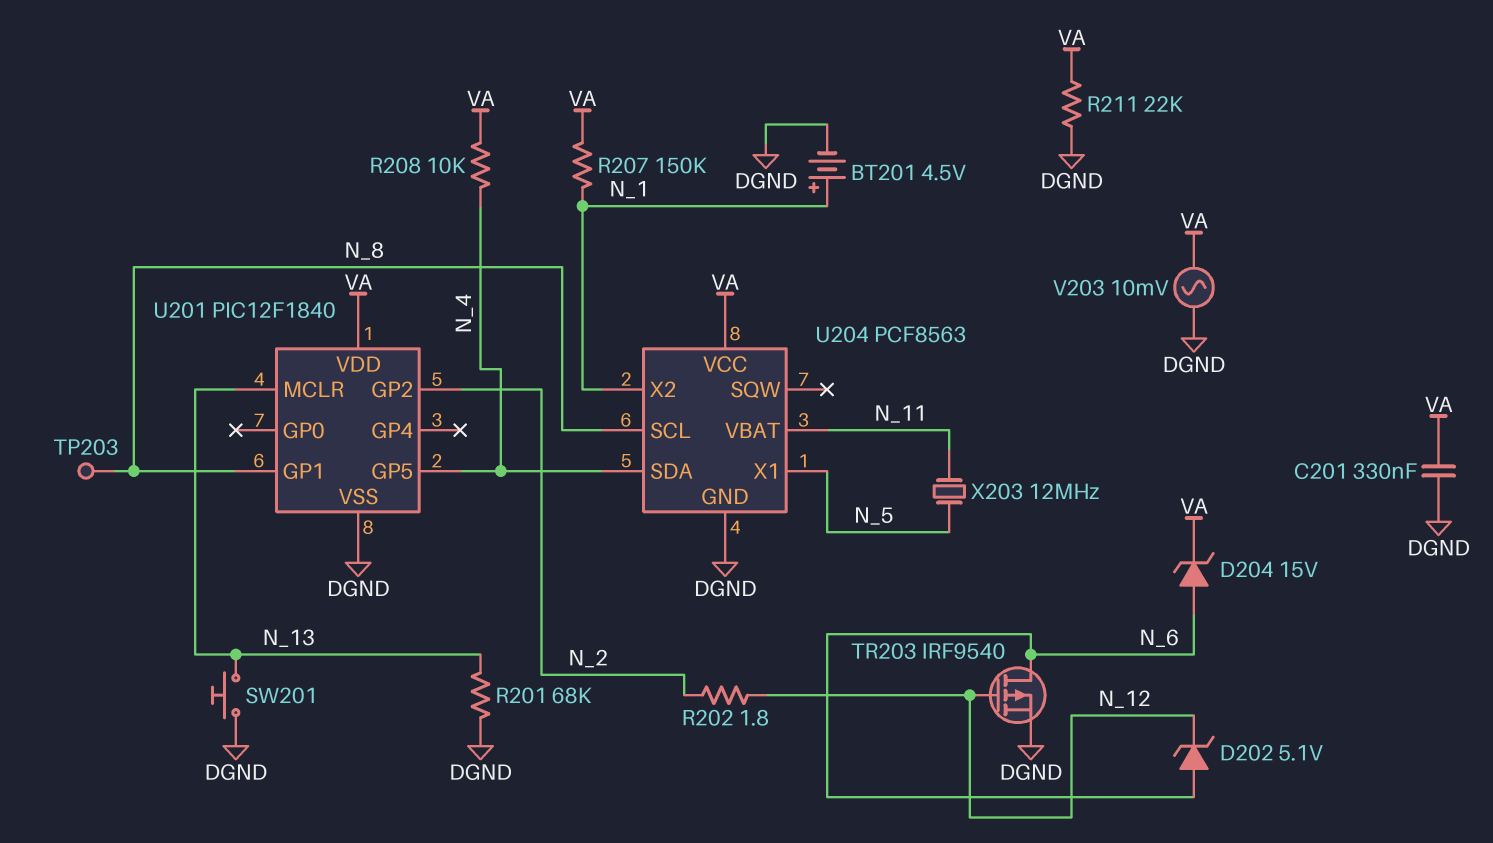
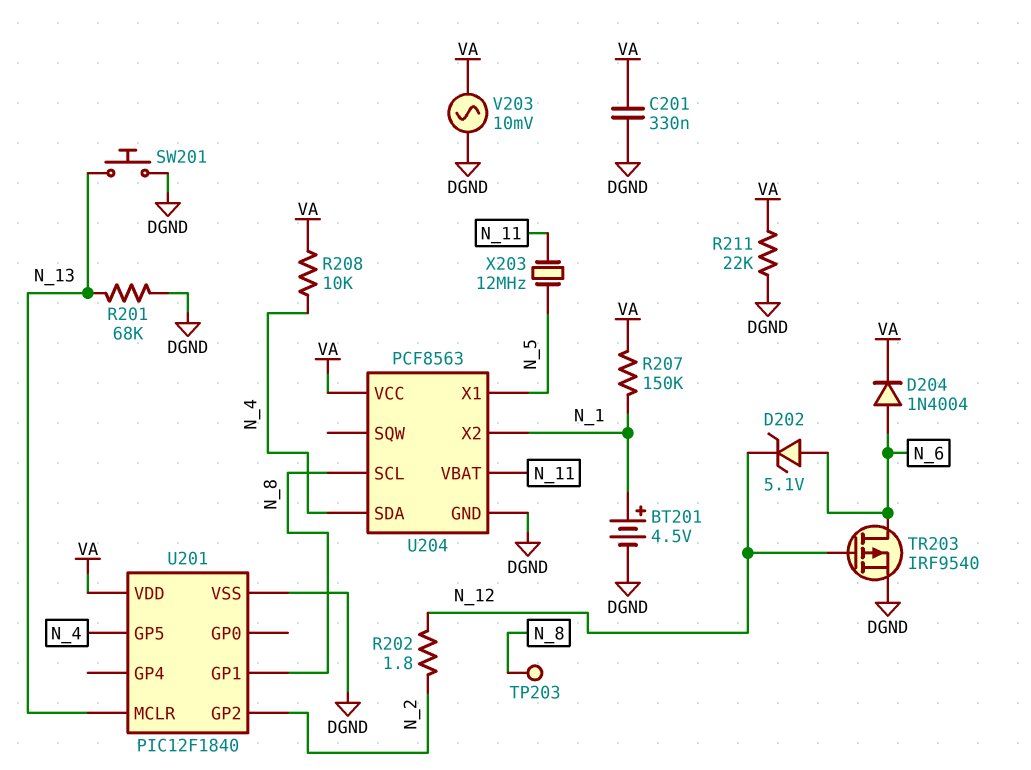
D204: zener 15V (A N_6, K VA) -> diode 1N4004 (A N_6, K VA)

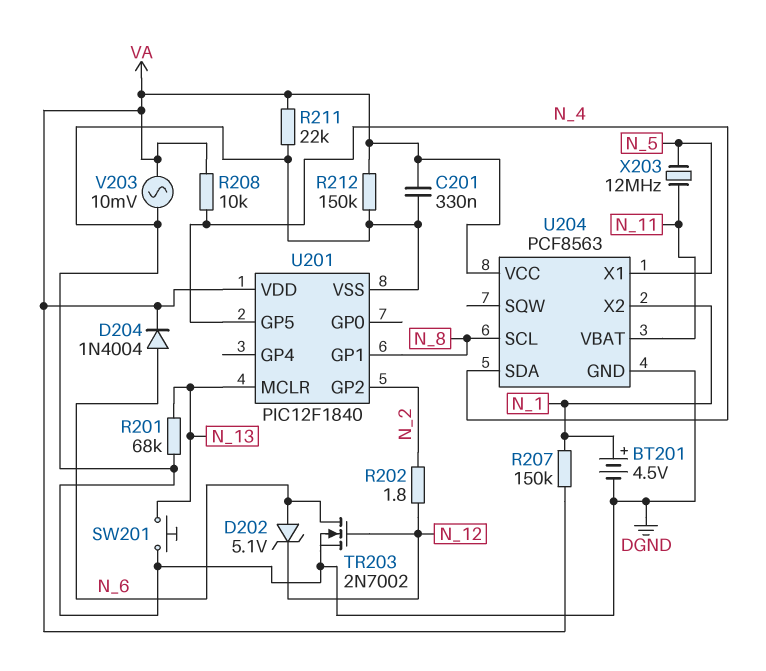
R212: none -> 150k (DGND, VA)
TP203: test point (N_8) -> none
TR203: PMOS IRF9540 (G N_12, D N_6, S DGND) -> NMOS 2N7002 (G N_12, D N_6, S DGND)

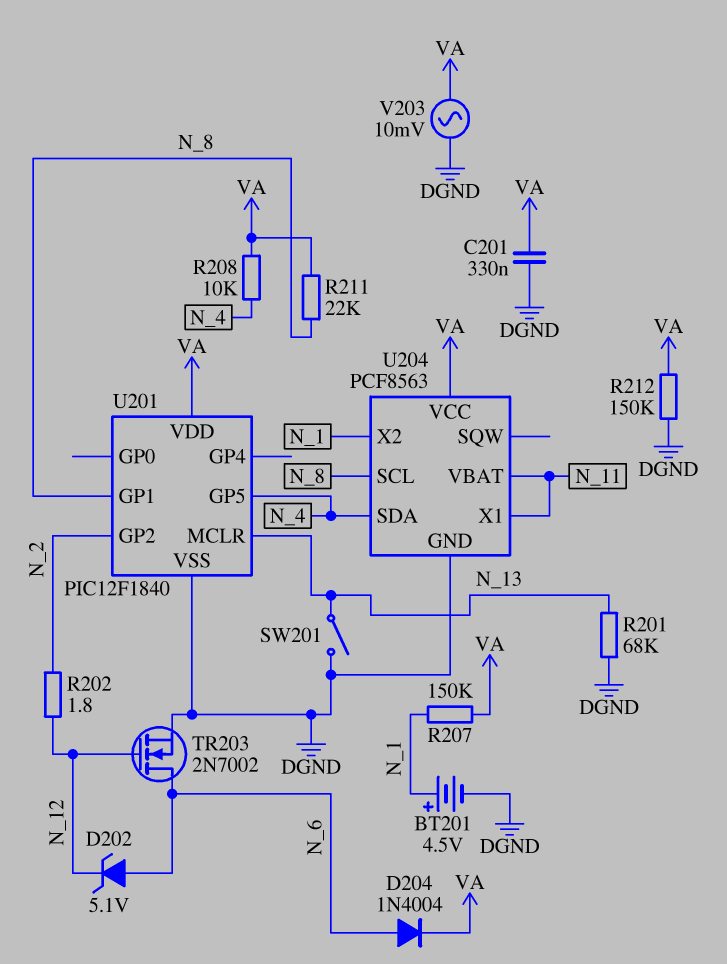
R211: 22k (DGND, VA) -> 22k (N_8, VA)
SW201: button (DGND, N_13) -> switch (DGND, N_13)
U204 pin X1: N_5 -> N_11
X203: 12MHz (N_5, N_11) -> none

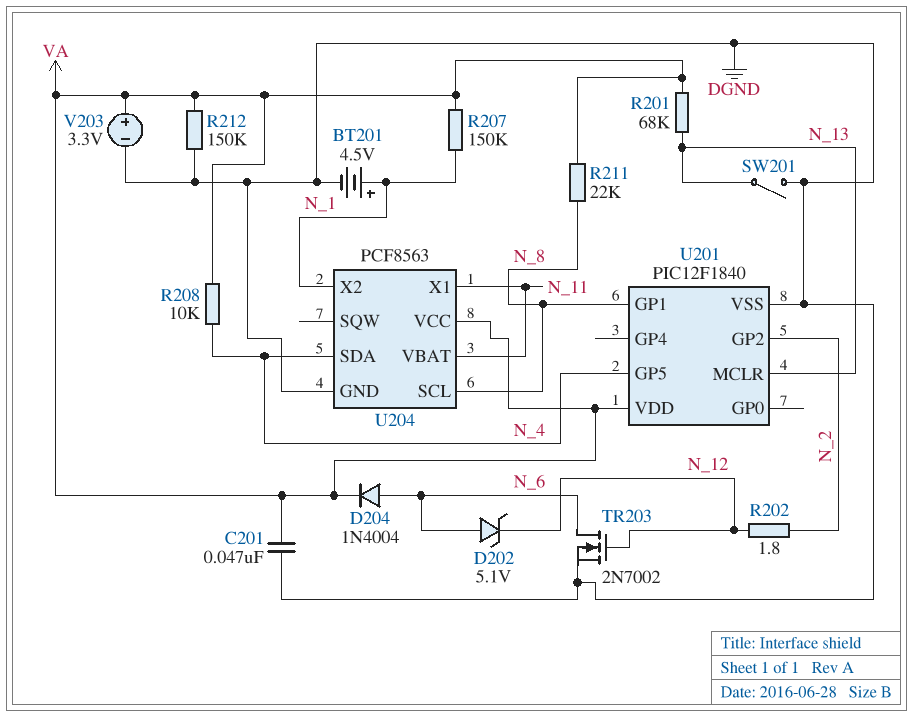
C201: 330nF (DGND, VA) -> 47nF (DGND, VA)
R201: 68k (DGND, N_13) -> 68k (N_13, VA)
V203: AC 10mV (DGND, VA) -> 3.3V (plus VA, minus DGND)

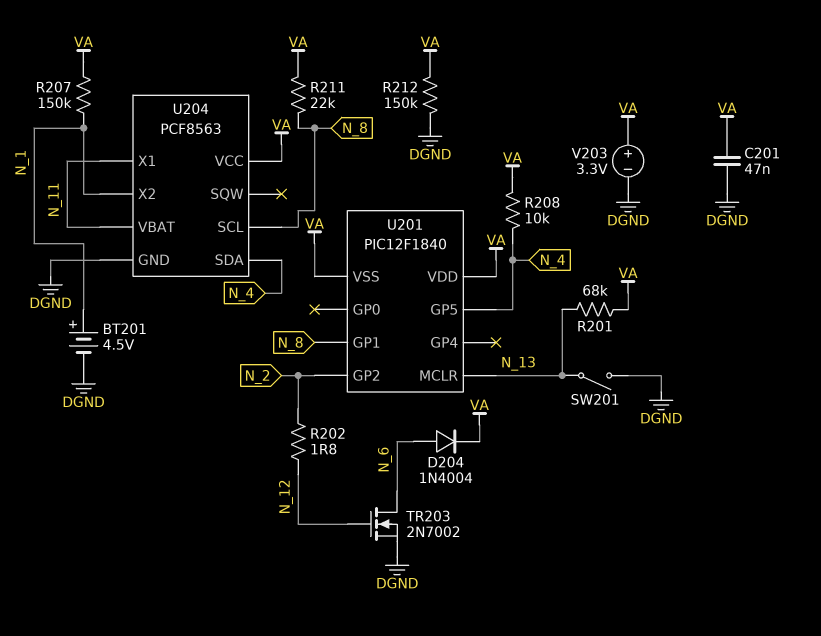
D202: zener 5.1V (A N_6, K N_12) -> none
U201 pin VSS: DGND -> VA

